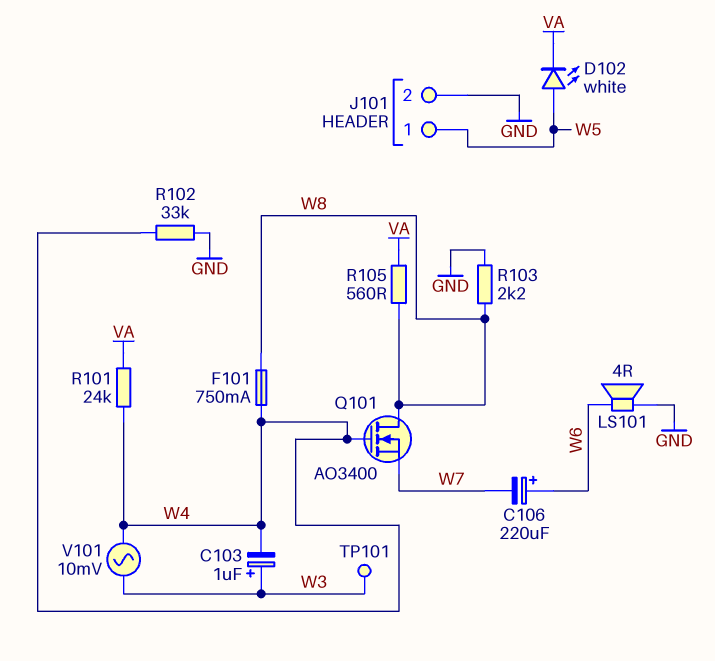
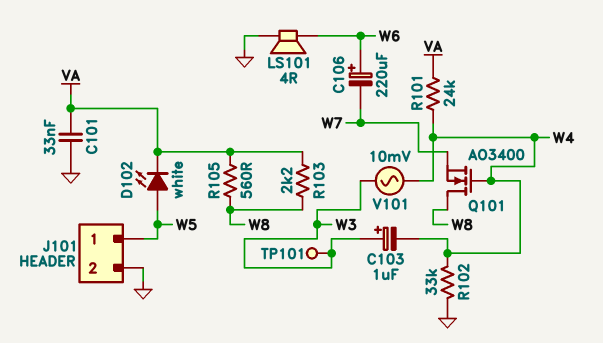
C101: none -> 33nF (GND, VA)
F101: 750mA (W4, W8) -> none
R103: 2.2k (GND, W8) -> 2.2k (VA, W8)

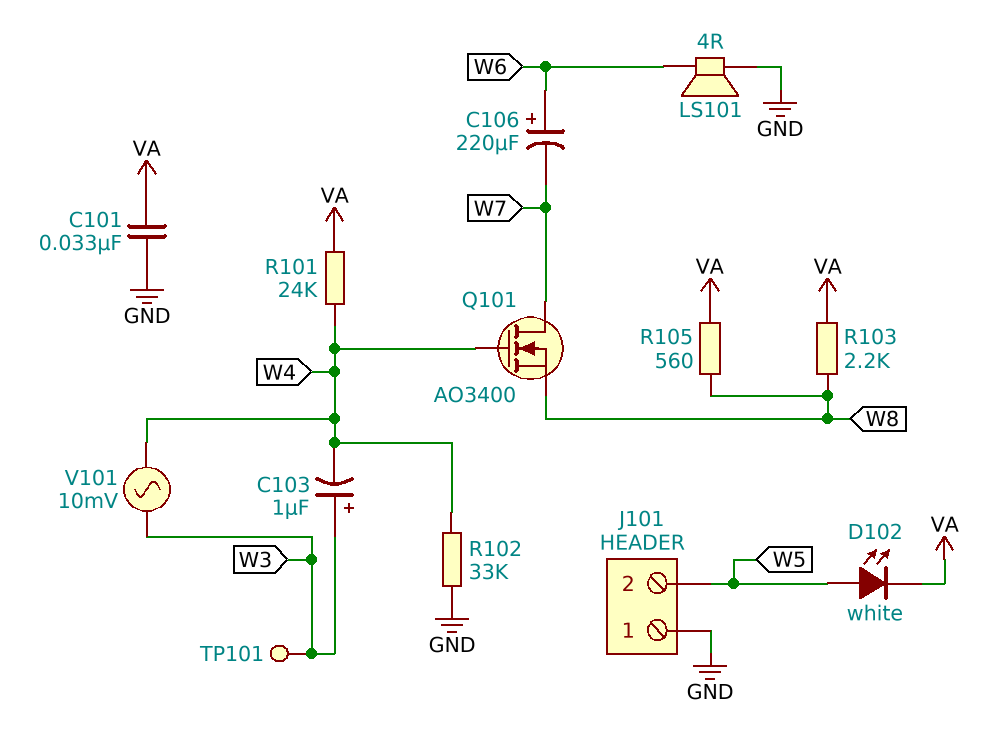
J101 pin 1: W5 -> GND
J101 pin 2: GND -> W5
Q101: NMOS AO3400 (G W4, D W8, S W7) -> NMOS AO3400 (G W4, D W7, S W8)

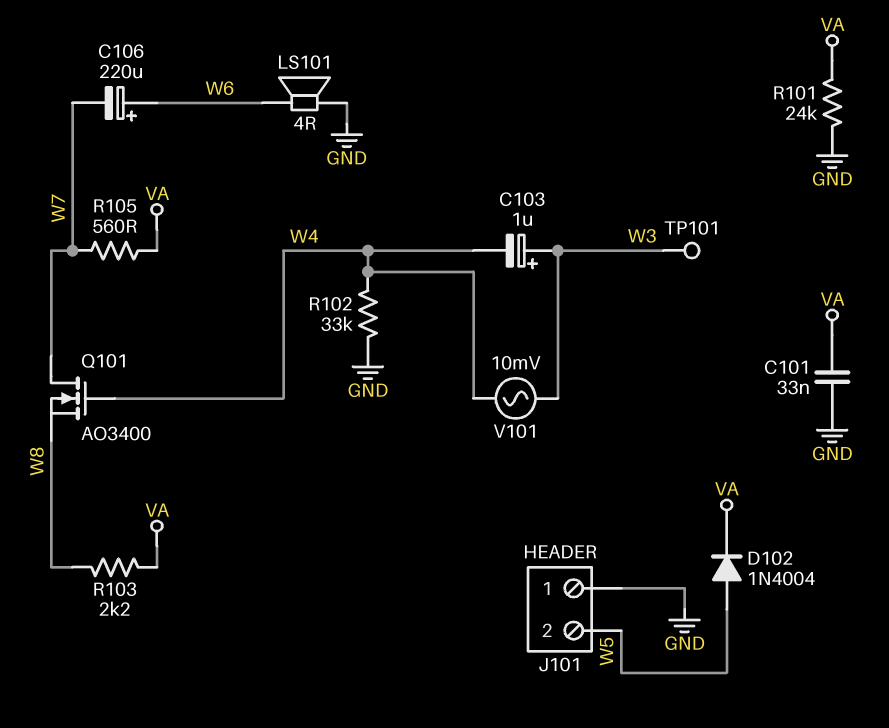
D102: LED white (A W5, K VA) -> diode 1N4004 (A W5, K VA)
R101: 24k (VA, W4) -> 24k (GND, VA)
R105: 560 (VA, W8) -> 560 (VA, W7)

